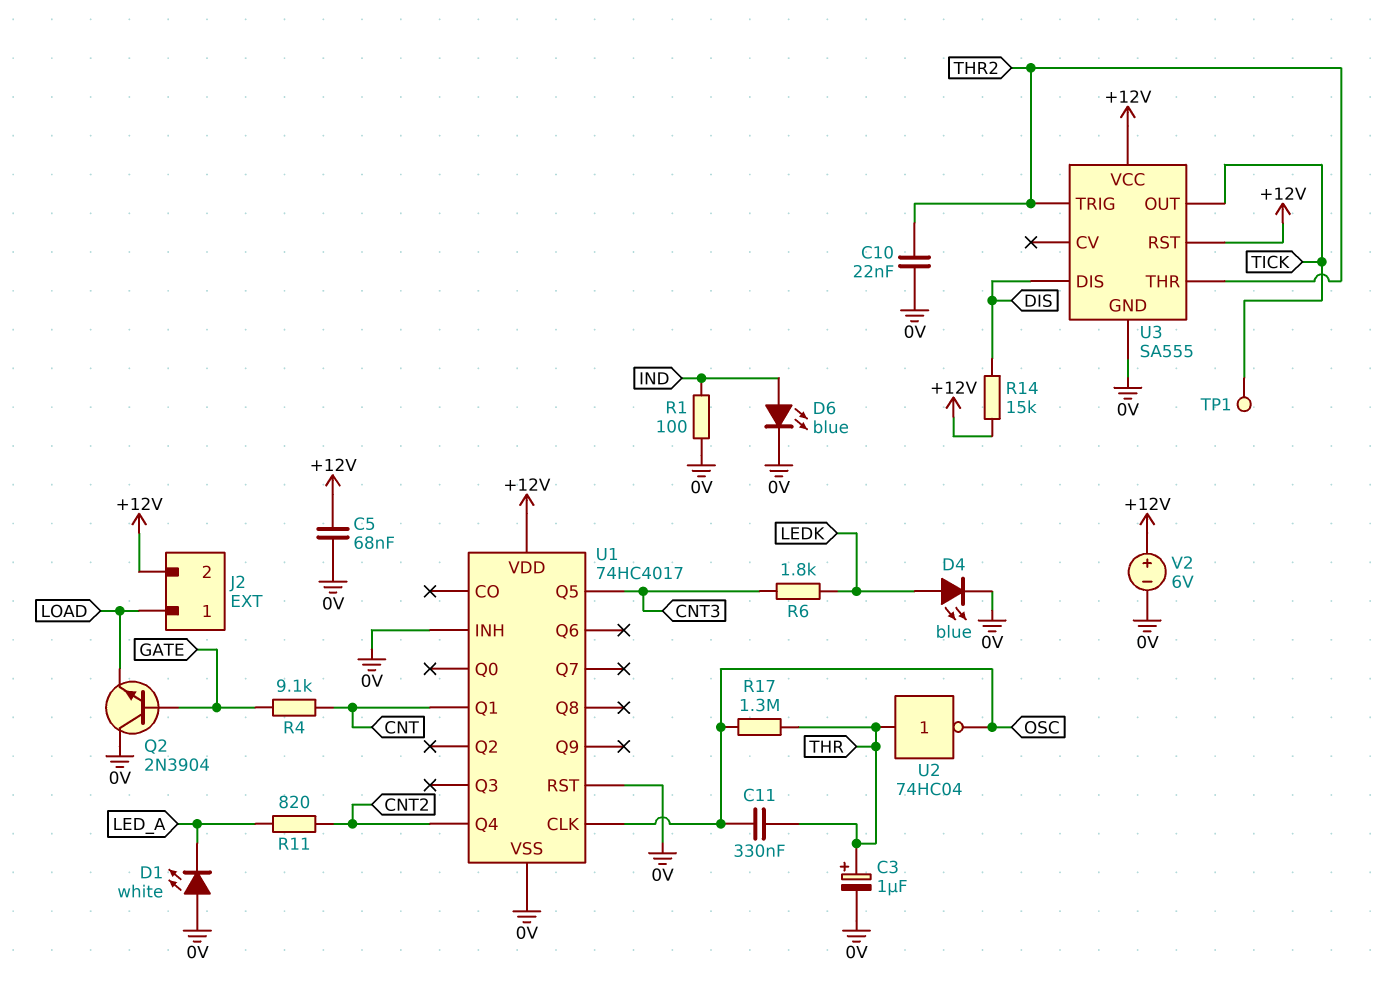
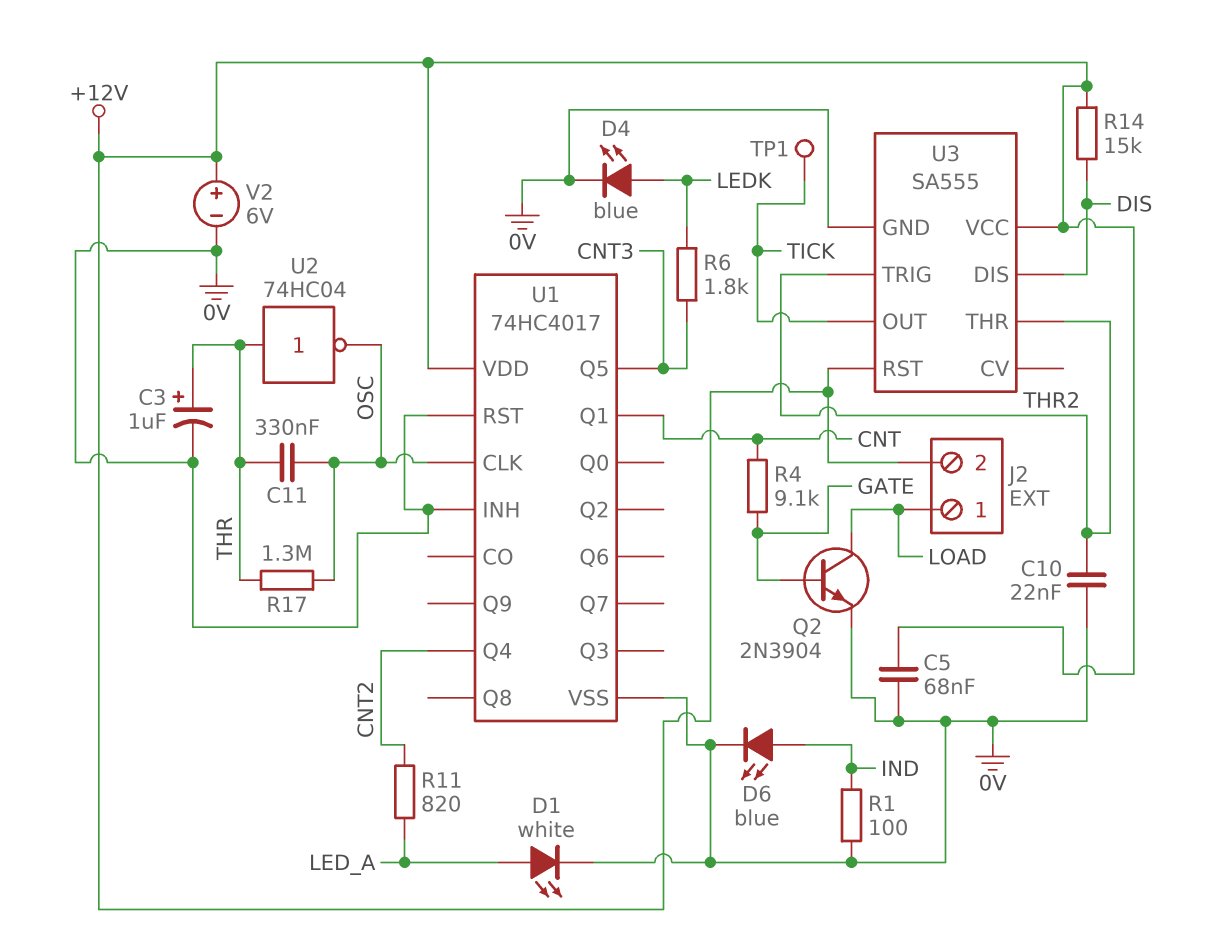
D1: LED white (A 0V, K LED_A) -> LED white (A LED_A, K 0V)
Q2: NPN 2N3904 (B GATE, C 0V, E LOAD) -> NPN 2N3904 (B GATE, C LOAD, E 0V)

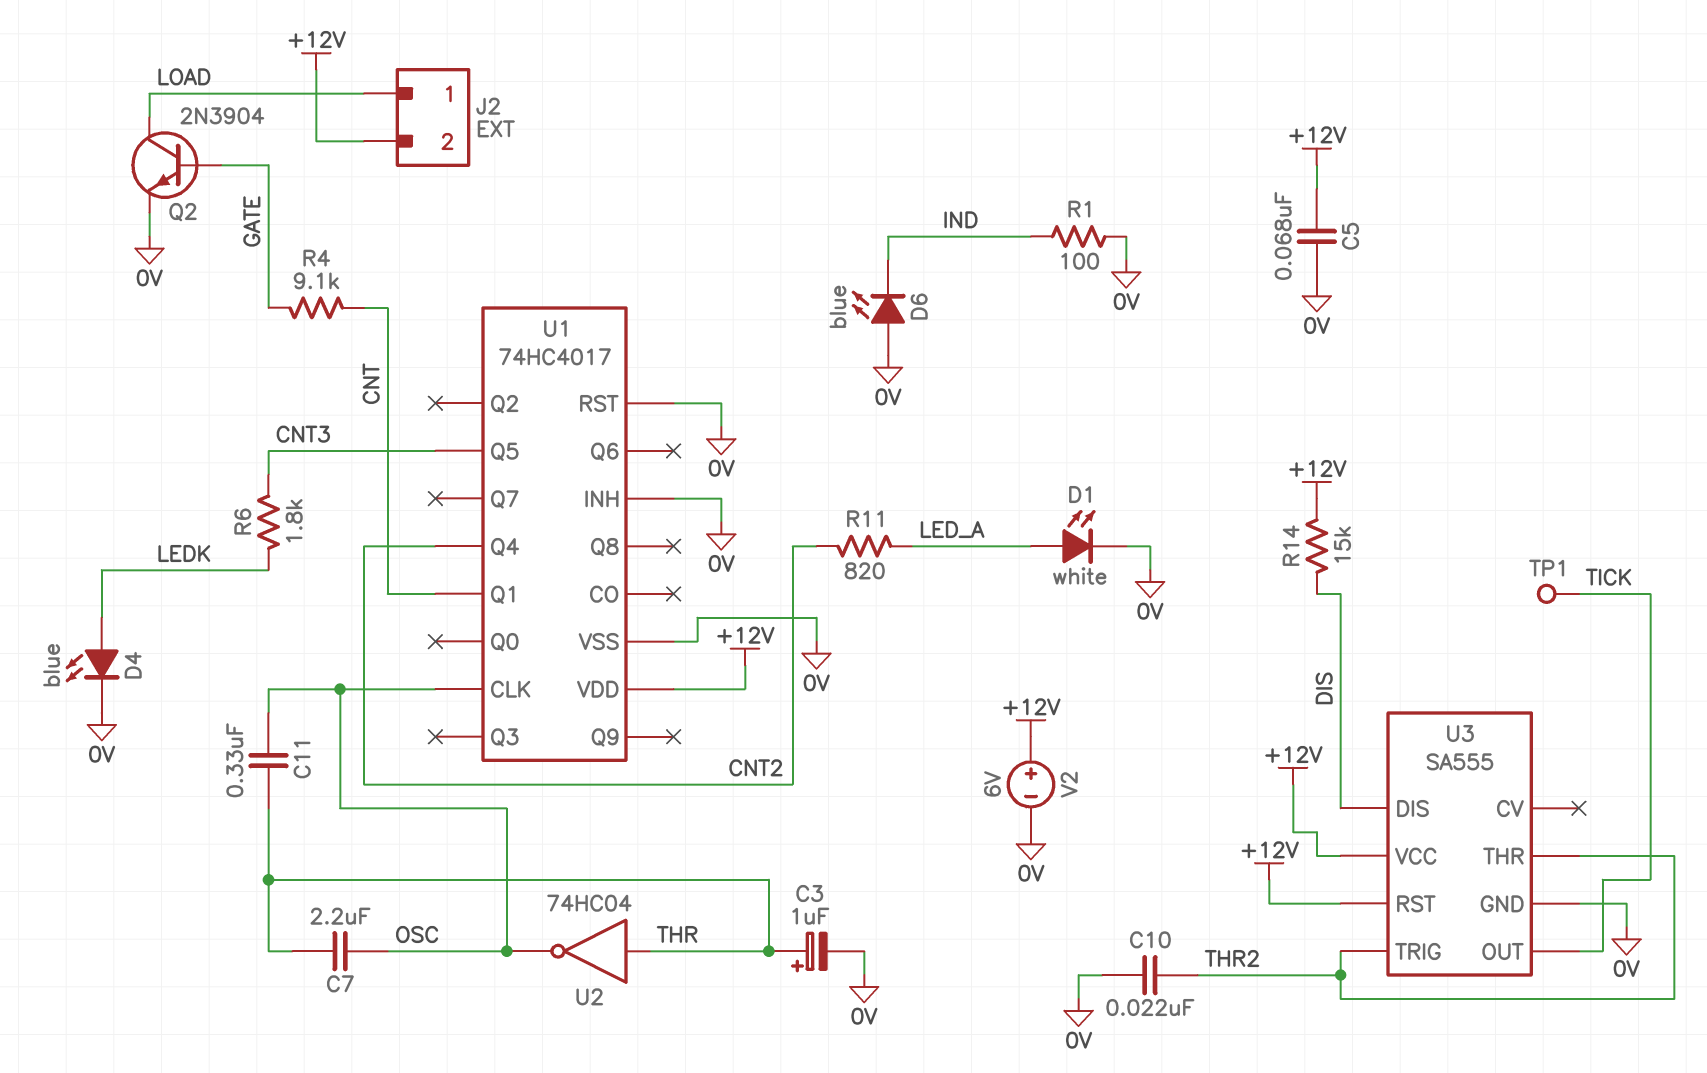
C7: none -> 2.2uF (OSC, THR)
D6: LED blue (A IND, K 0V) -> LED blue (A 0V, K IND)
R17: 1.3M (OSC, THR) -> none

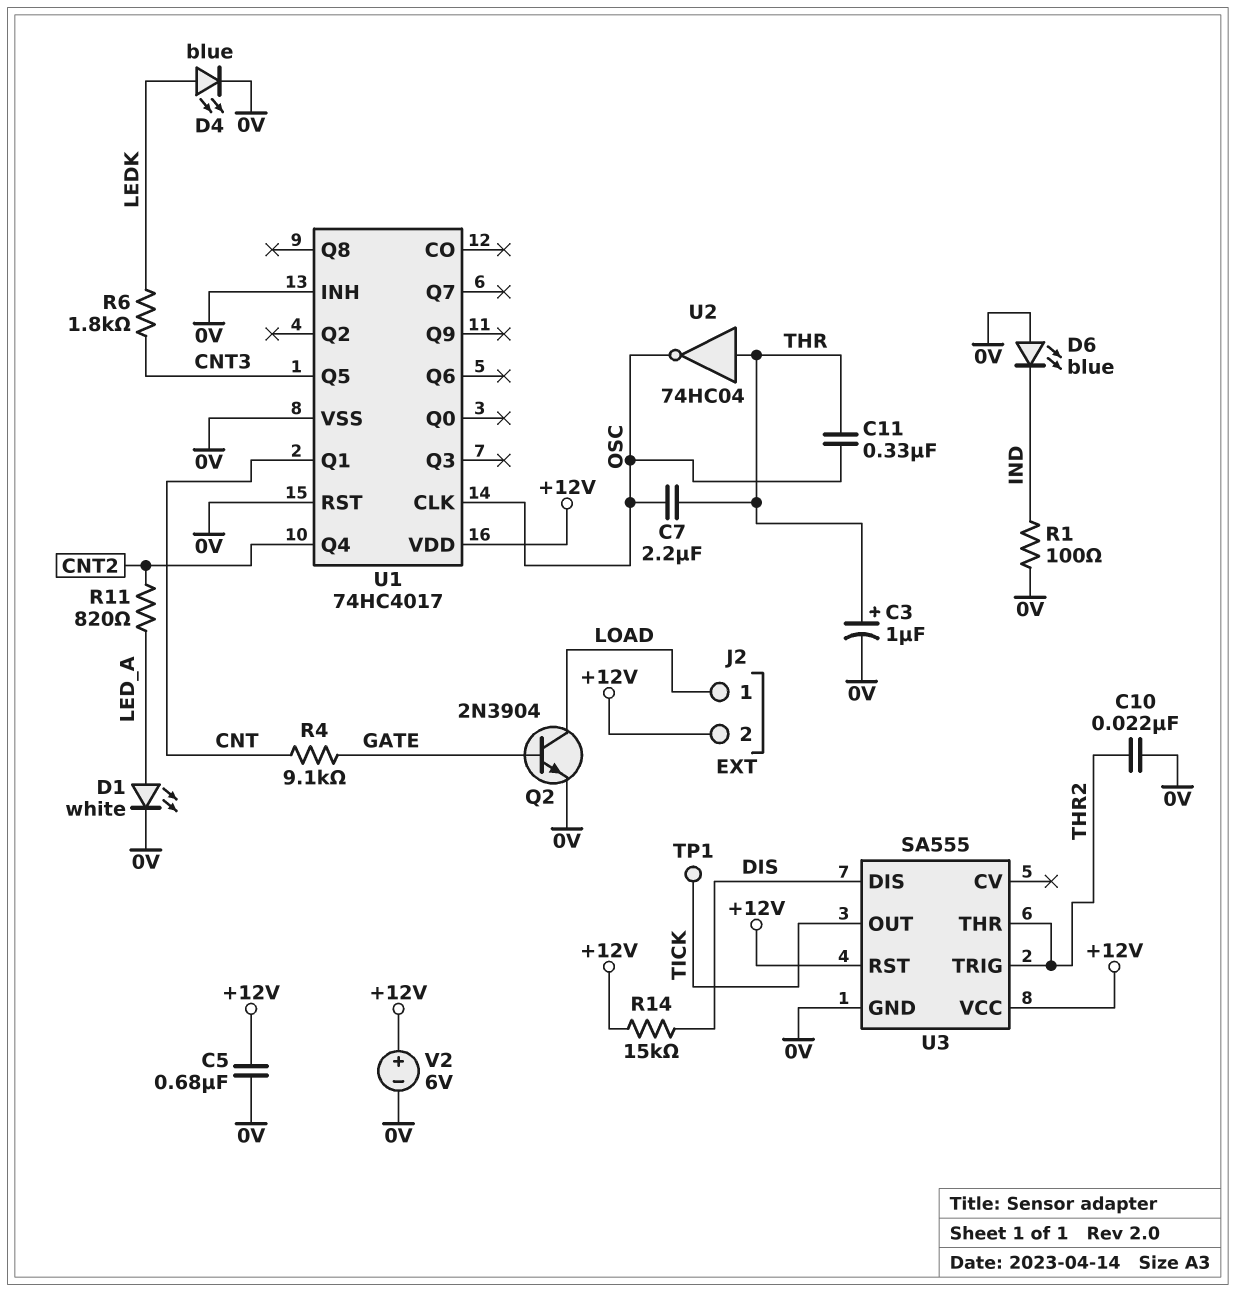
C5: 68nF (+12V, 0V) -> 680nF (+12V, 0V)

